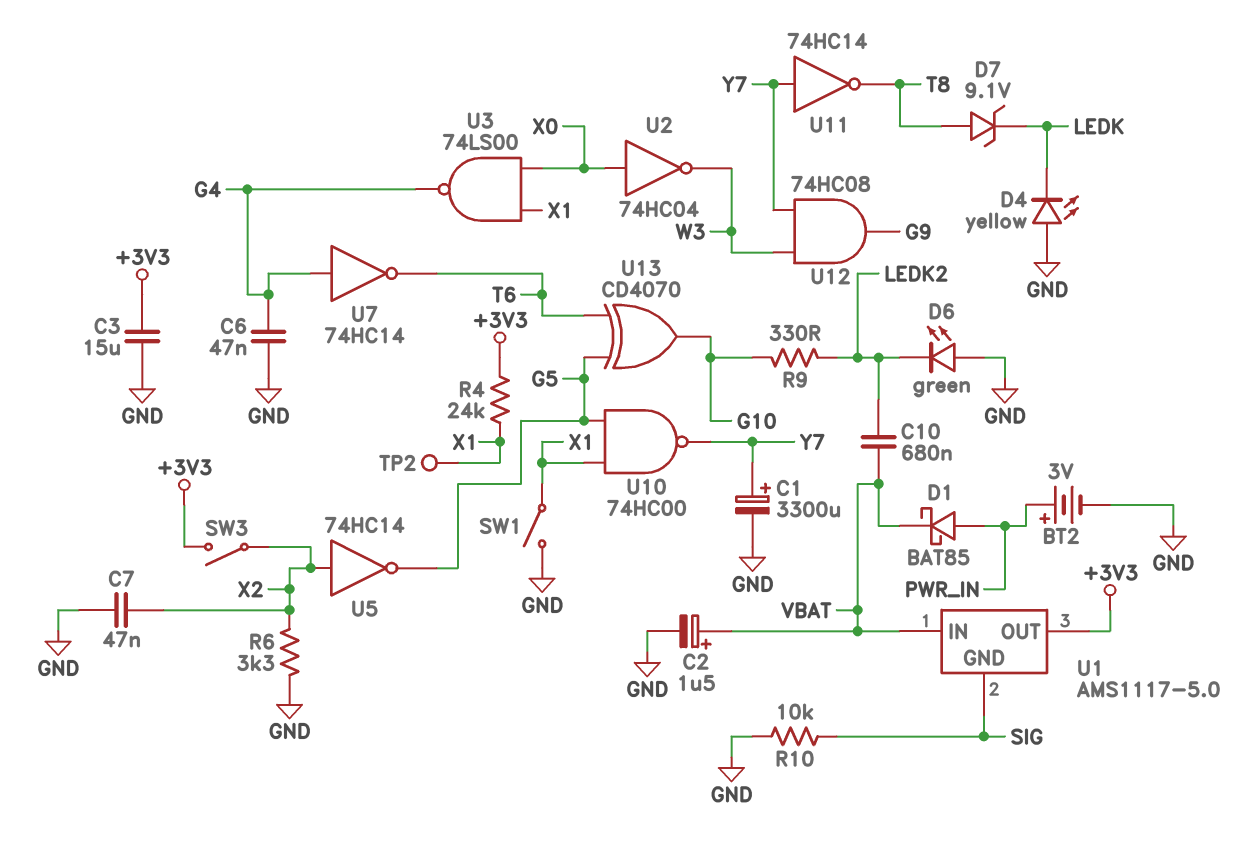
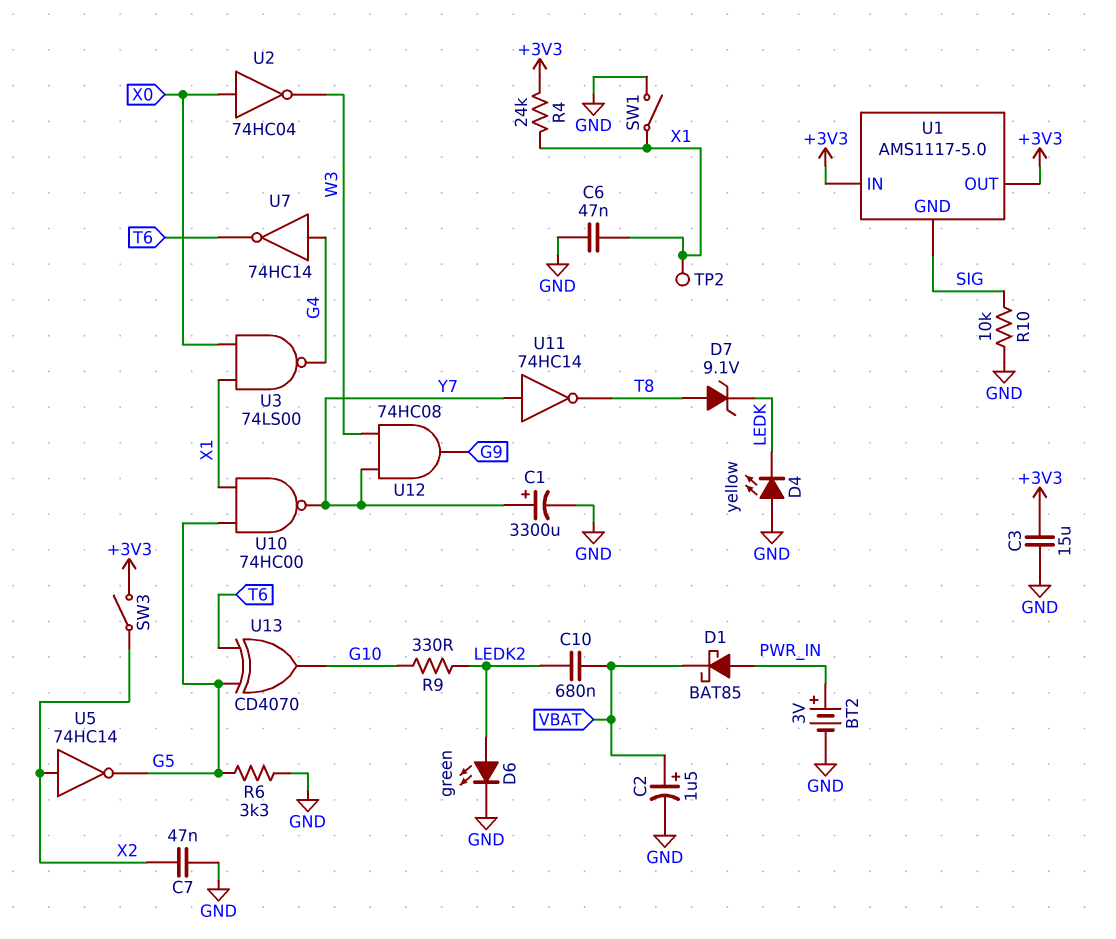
C6: 47nF (G4, GND) -> 47nF (GND, X1)
D6: LED green (A GND, K LEDK2) -> LED green (A LEDK2, K GND)
R6: 3.3k (GND, X2) -> 3.3k (G5, GND)
U1 pin IN: VBAT -> +3V3

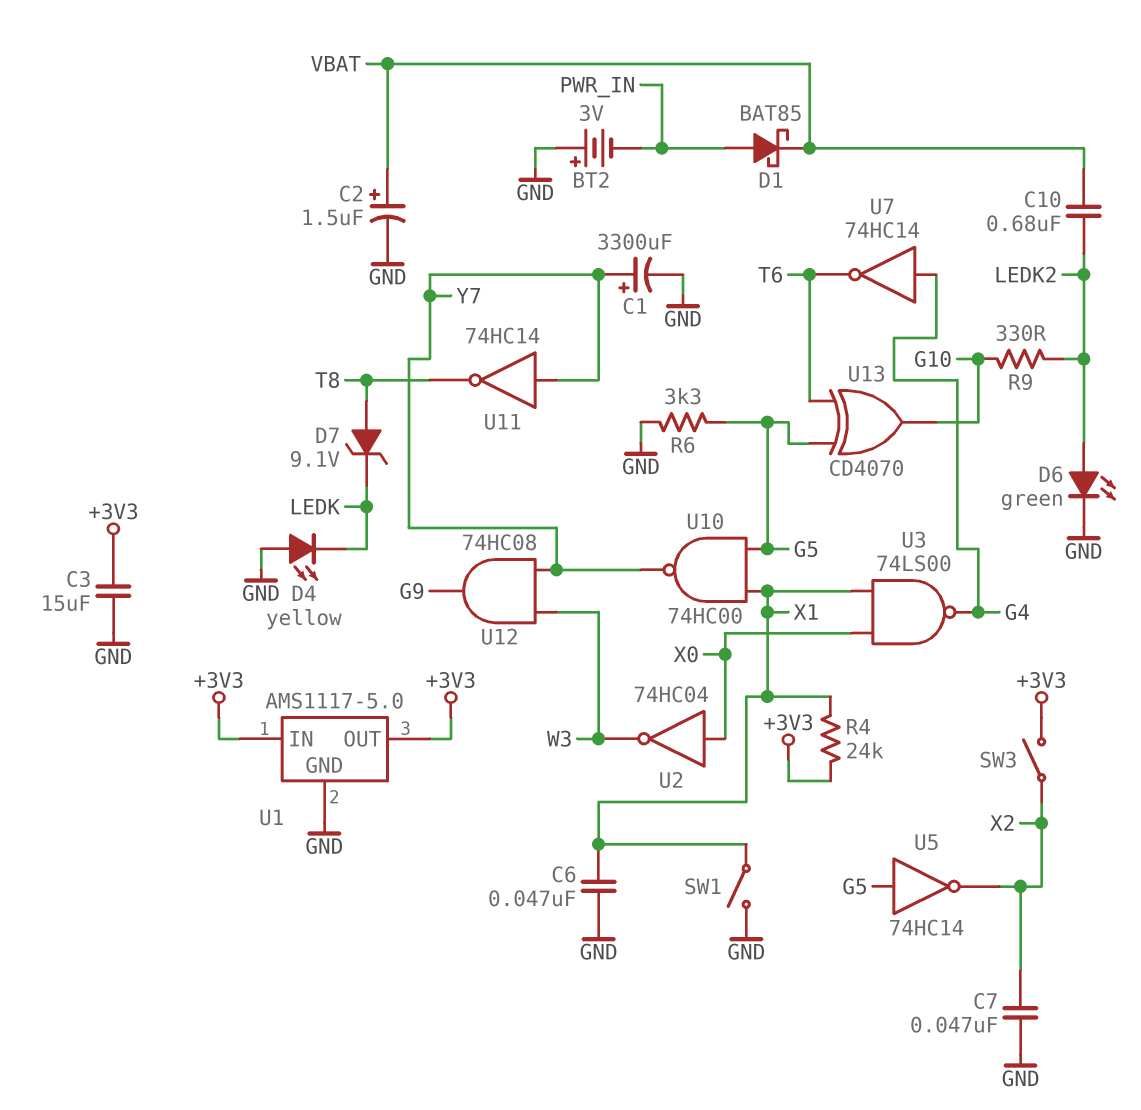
BT2: 3V (plus PWR_IN, minus GND) -> 3V (plus GND, minus PWR_IN)
R10: 10k (GND, SIG) -> none
TP2: test point (X1) -> none
U1 pin GND: SIG -> GND
U5: NOT 74HC14 (in X2, out G5) -> NOT 74HC14 (in G5, out X2)

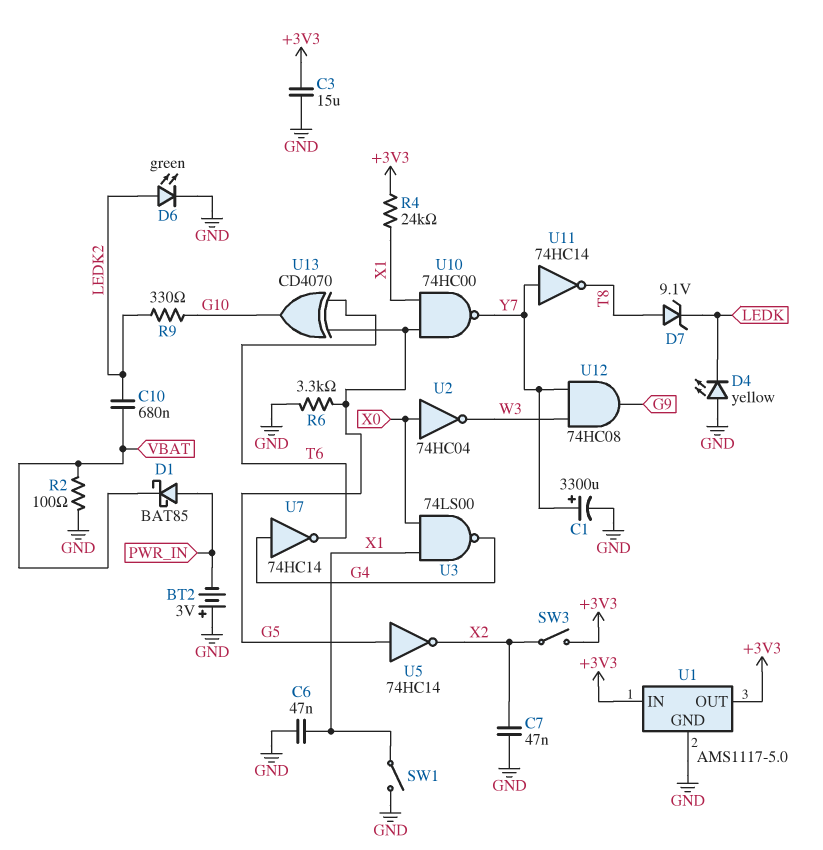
C2: 1.5uF (plus VBAT, minus GND) -> none
R2: none -> 100 (GND, VBAT)

